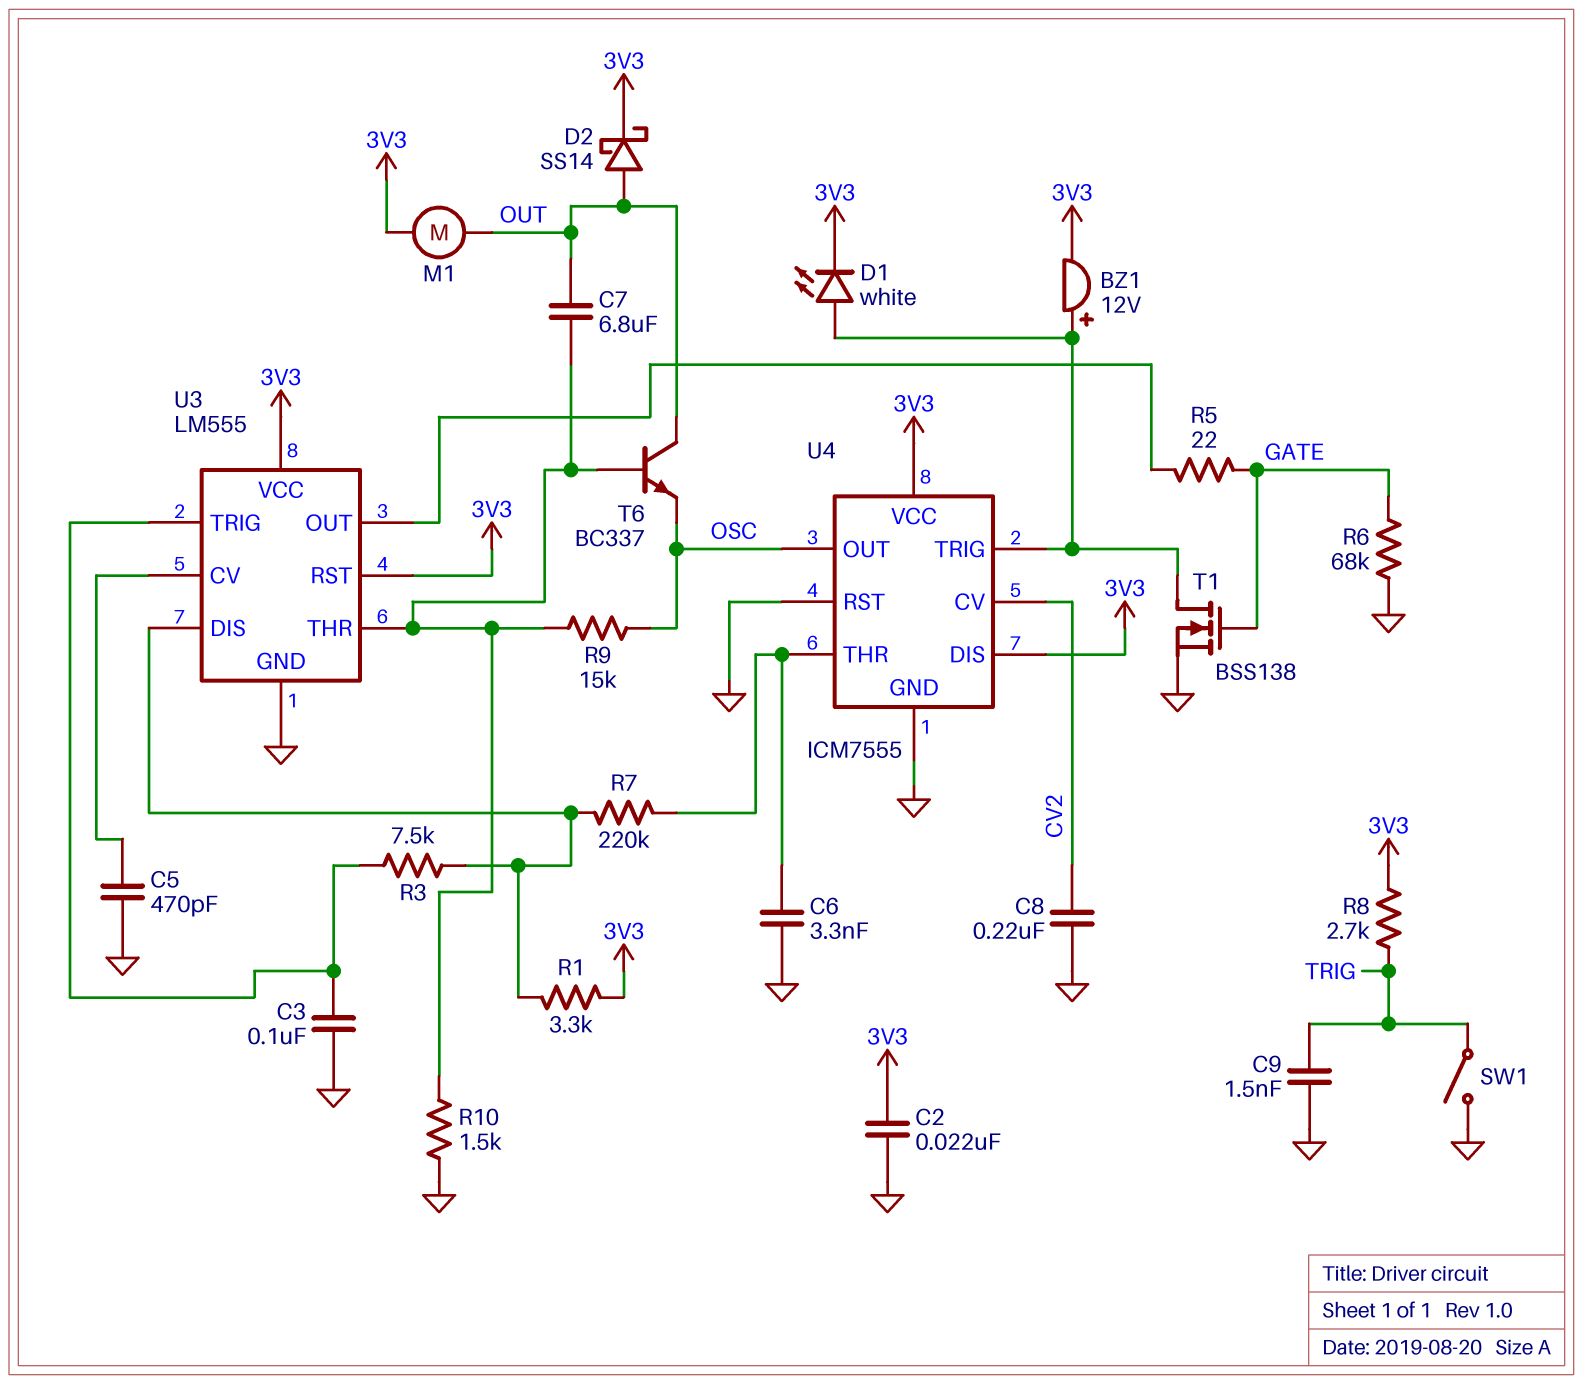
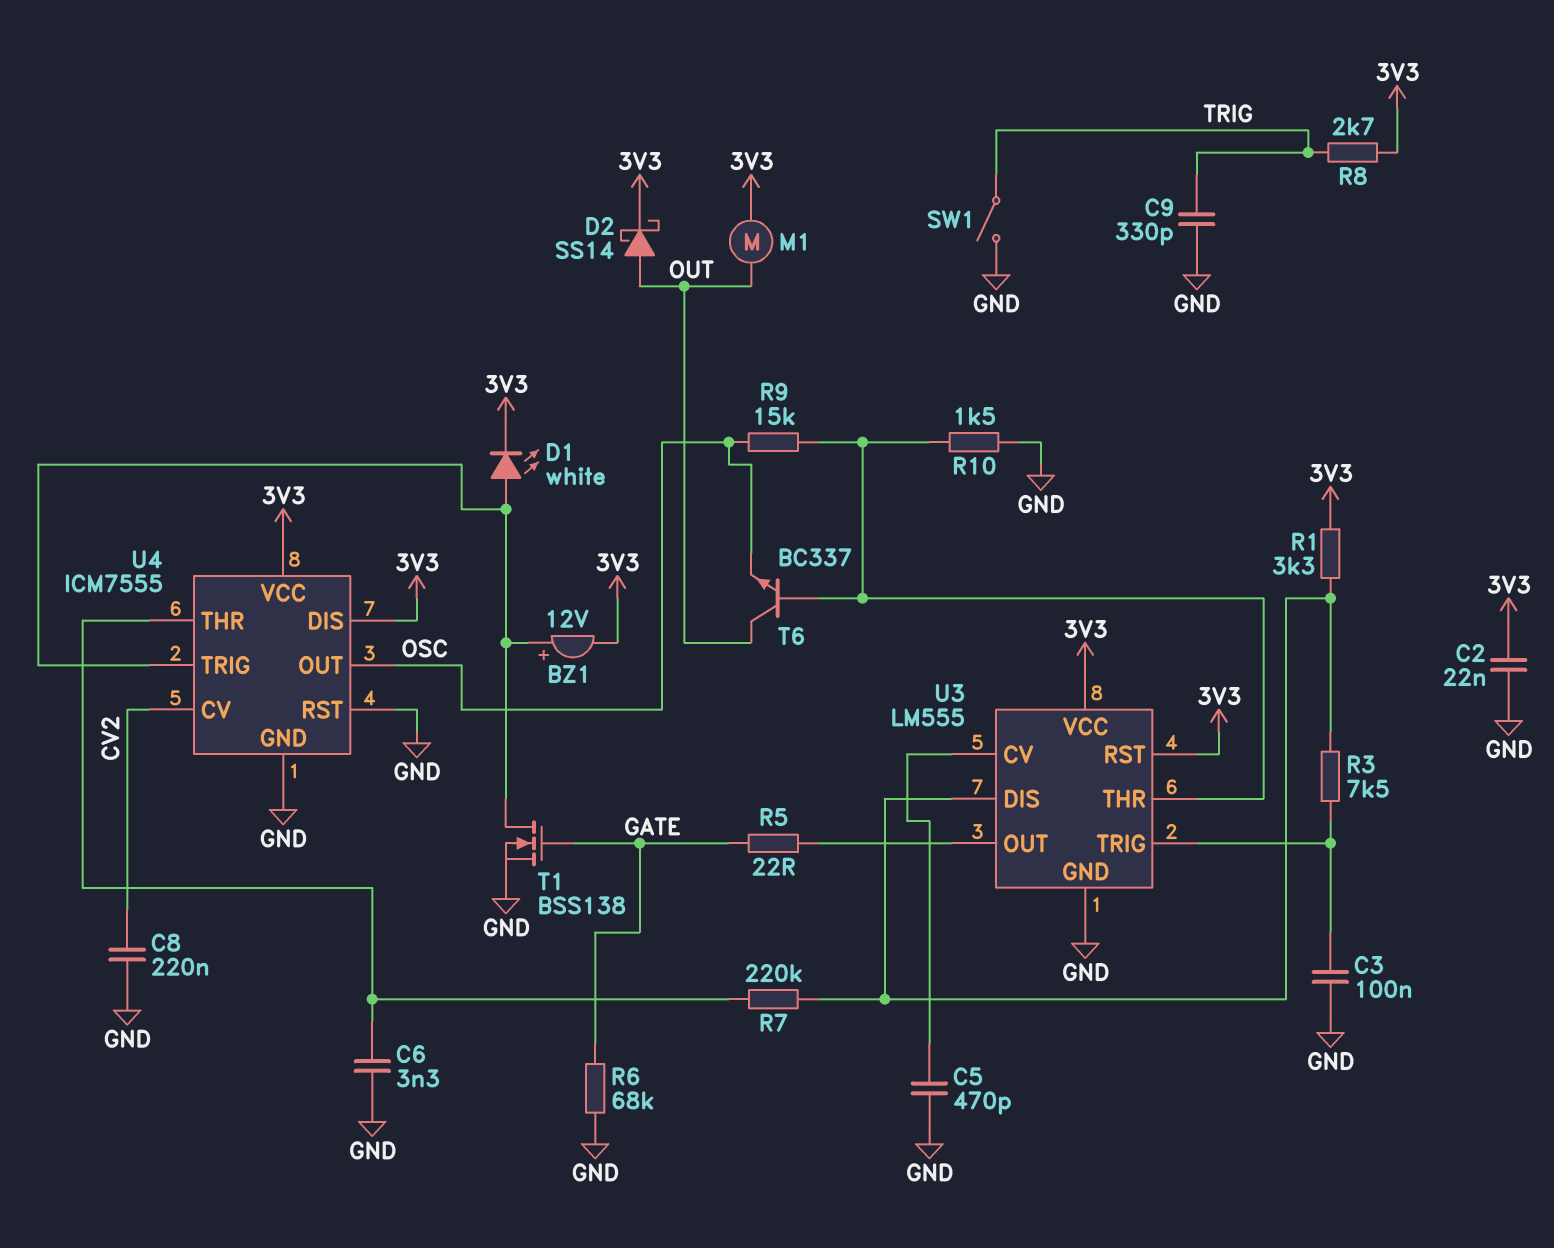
C7: 6.8uF (OUT, U3/THR) -> none
C9: 1.5nF (GND, TRIG) -> 330pF (GND, TRIG)

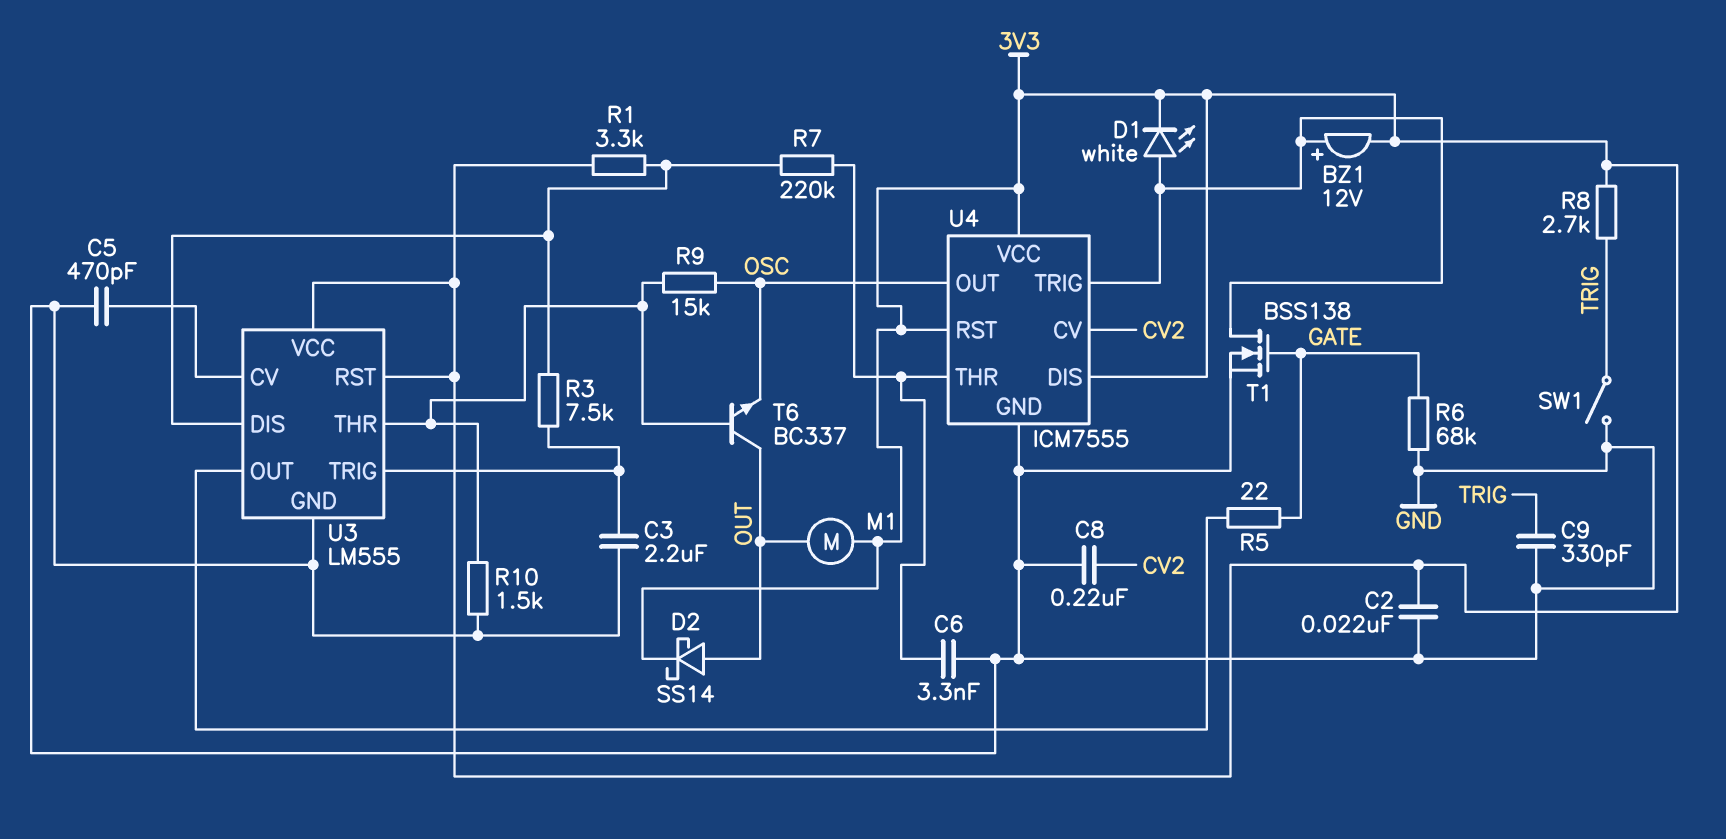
C3: 100nF (GND, U3/TRIG) -> 2.2uF (GND, U3/TRIG)
U4 pin RST: GND -> 3V3

